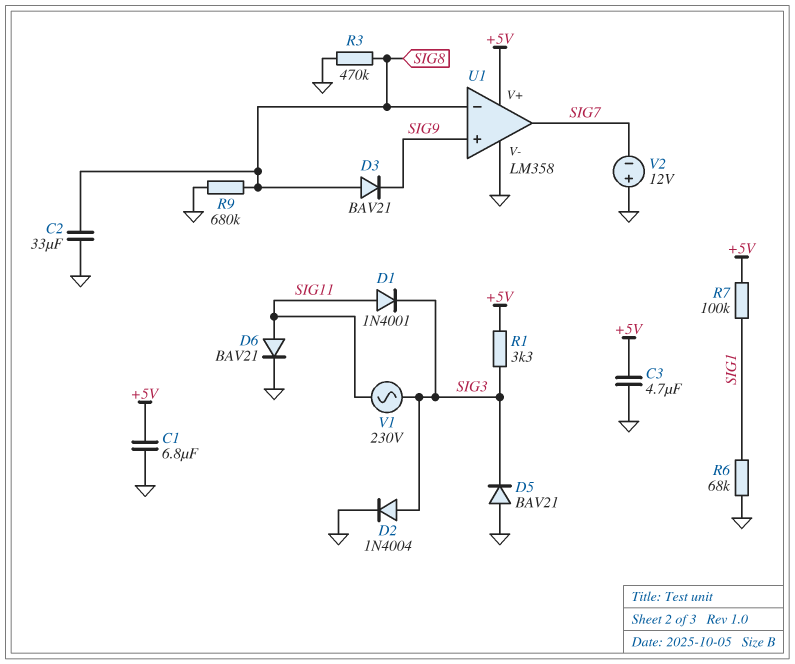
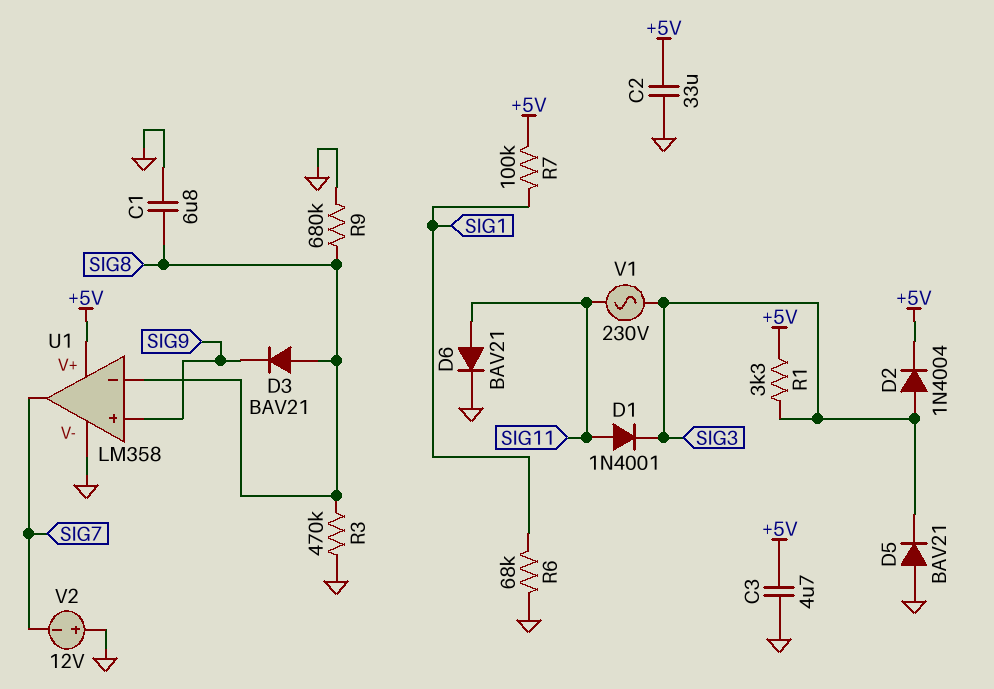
C1: 6.8uF (+5V, GND) -> 6.8uF (GND, SIG8)
C2: 33uF (GND, SIG8) -> 33uF (+5V, GND)
D2: diode 1N4004 (A SIG3, K GND) -> diode 1N4004 (A SIG3, K +5V)

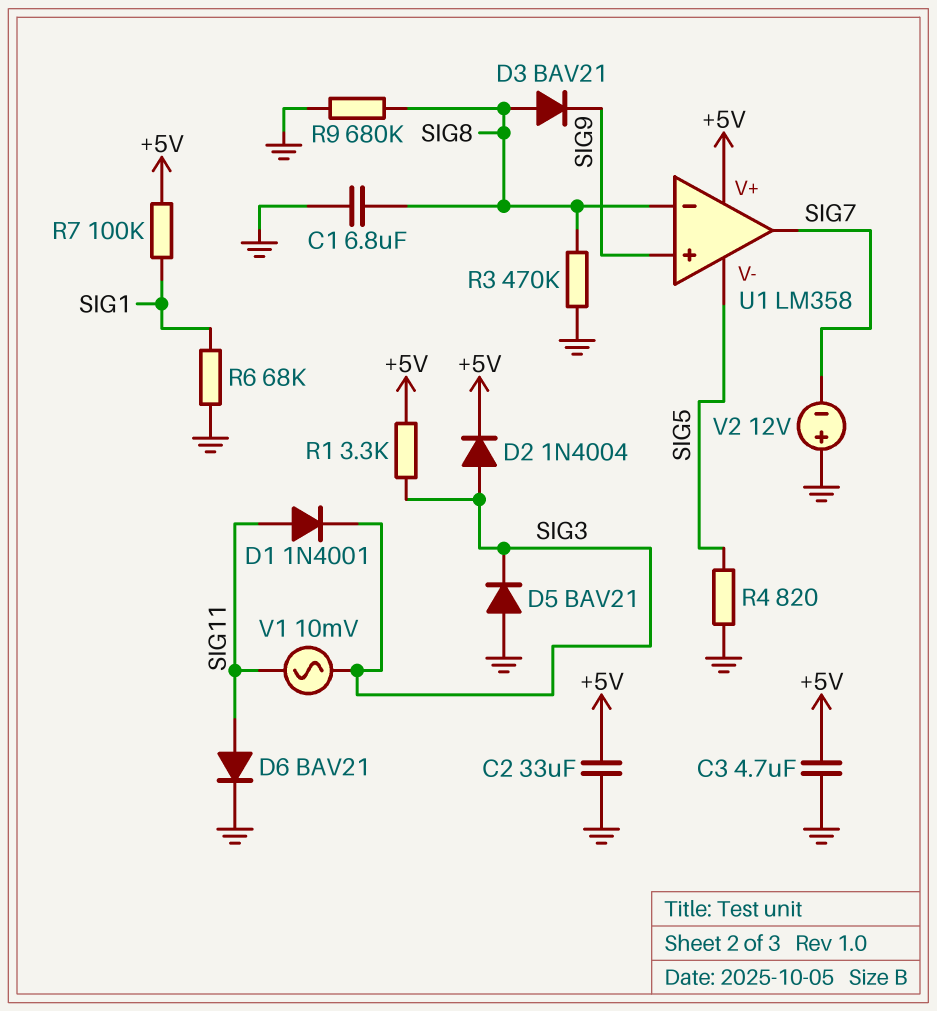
R4: none -> 820 (GND, SIG5)
U1 pin V-: GND -> SIG5
V1: AC 230V (SIG3, SIG11) -> AC 10mV (SIG3, SIG11)

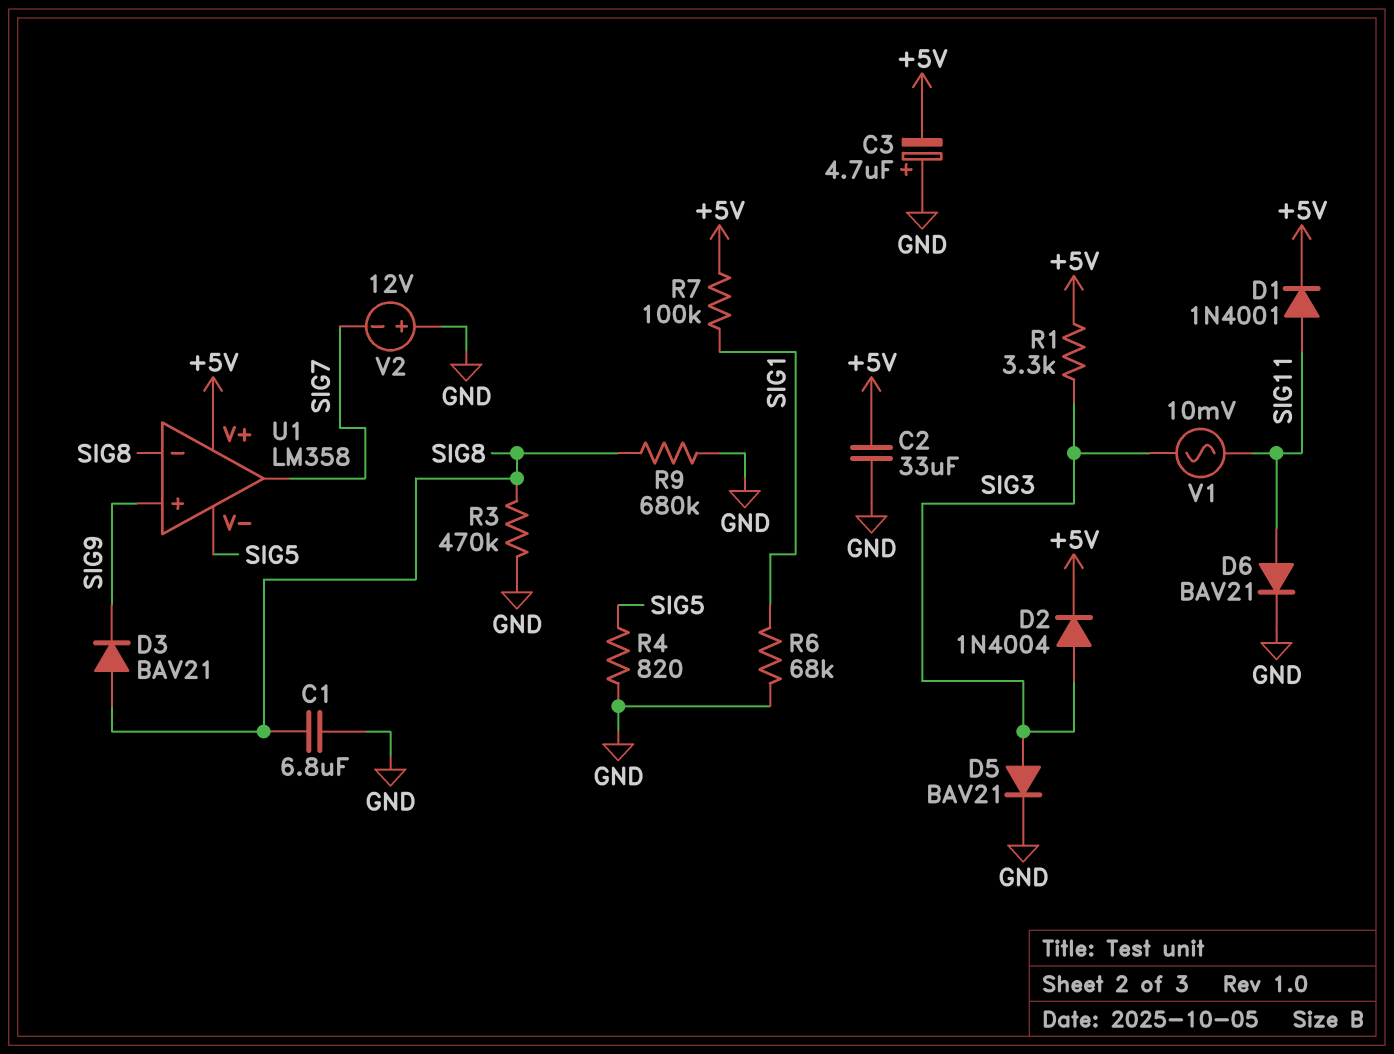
C3: 4.7uF (+5V, GND) -> 4.7uF (plus GND, minus +5V)
D1: diode 1N4001 (A SIG11, K SIG3) -> diode 1N4001 (A SIG11, K +5V)
D5: diode BAV21 (A GND, K SIG3) -> diode BAV21 (A SIG3, K GND)

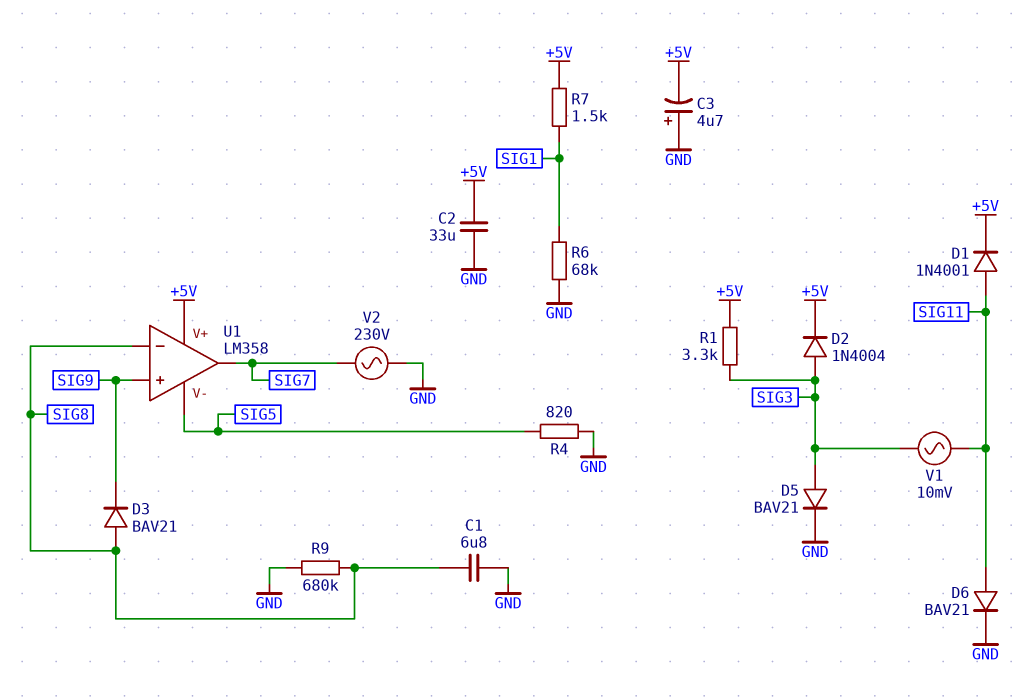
R3: 470k (GND, SIG8) -> none
R7: 100k (+5V, SIG1) -> 1.5k (+5V, SIG1)
V2: 12V (plus GND, minus SIG7) -> AC 230V (GND, SIG7)

